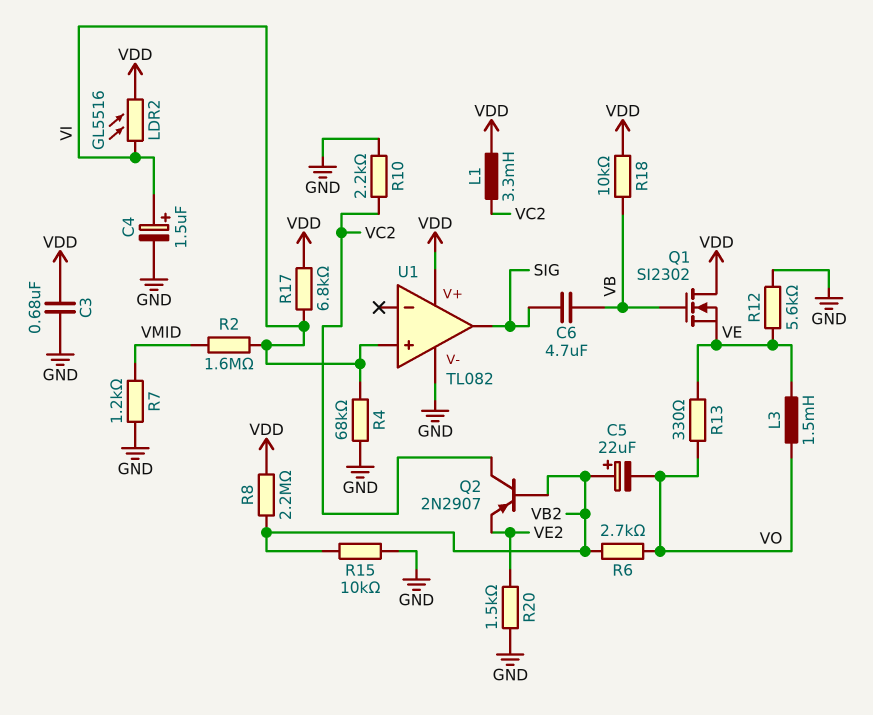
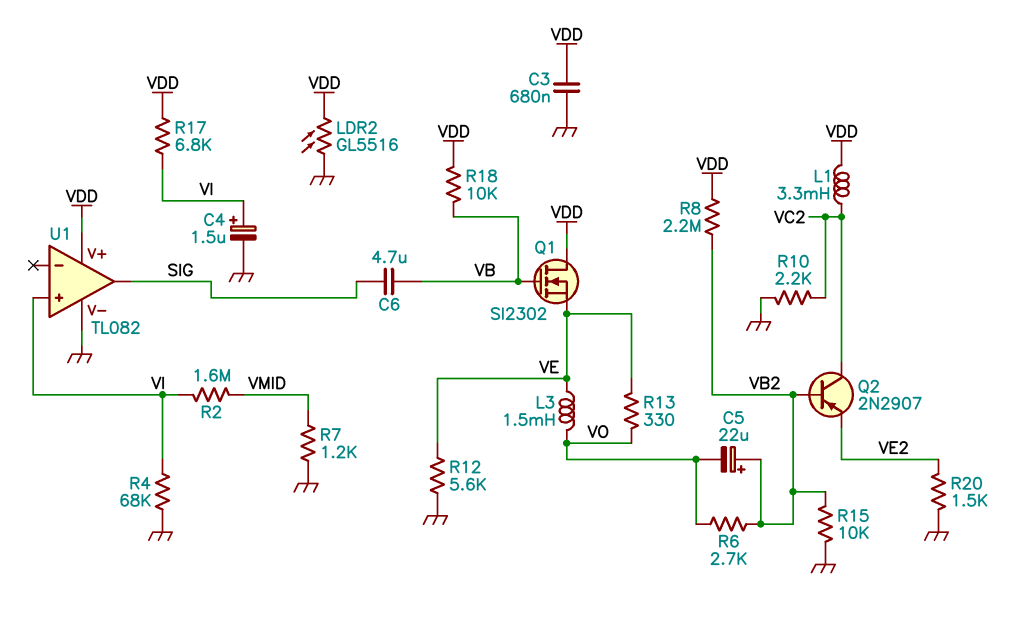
LDR2: GL5516 (VDD, VI) -> GL5516 (GND, VDD)

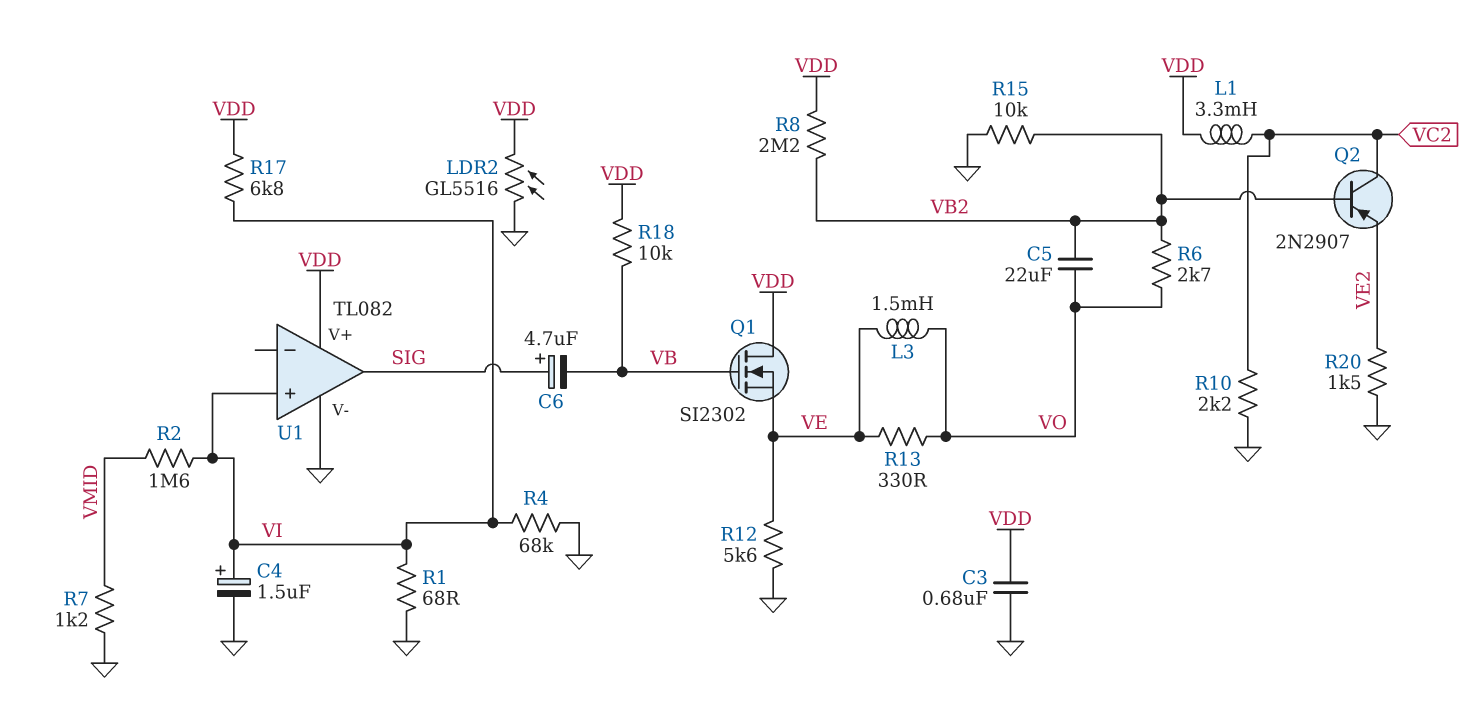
C5: 22uF (plus VB2, minus VO) -> 22uF (VB2, VO)
C6: 4.7uF (SIG, VB) -> 4.7uF (plus SIG, minus VB)
R1: none -> 68 (GND, VI)

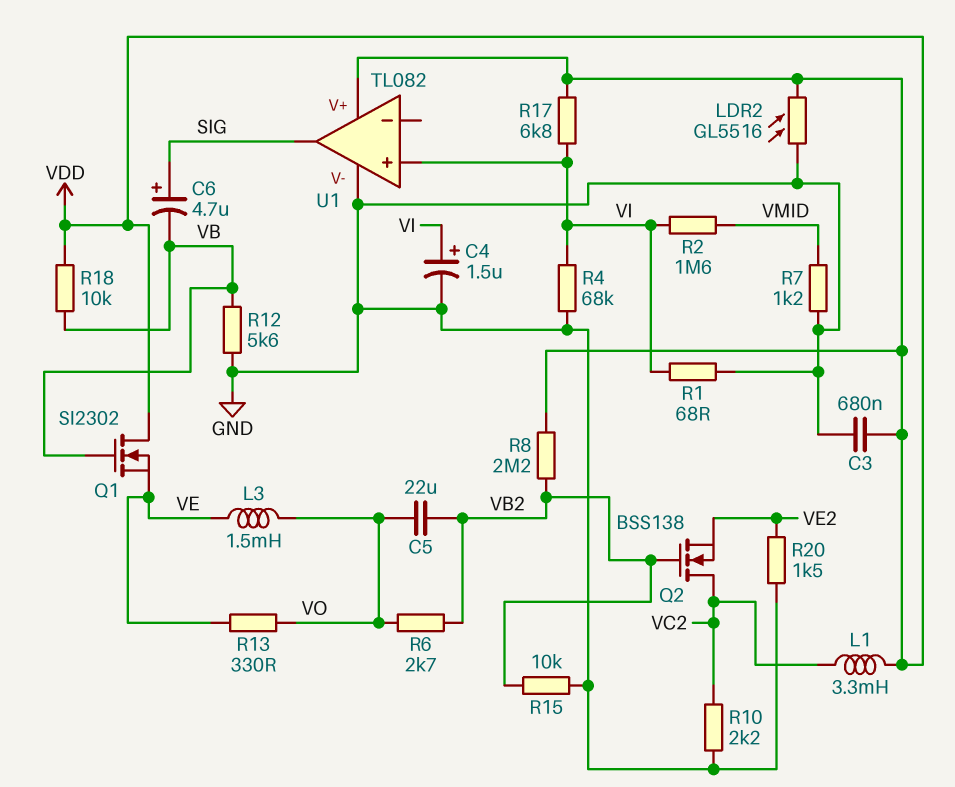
Q2: PNP 2N2907 (B VB2, C VC2, E VE2) -> NMOS BSS138 (G VB2, D VC2, S VE2)
R12: 5.6k (GND, VE) -> 5.6k (GND, VB)

